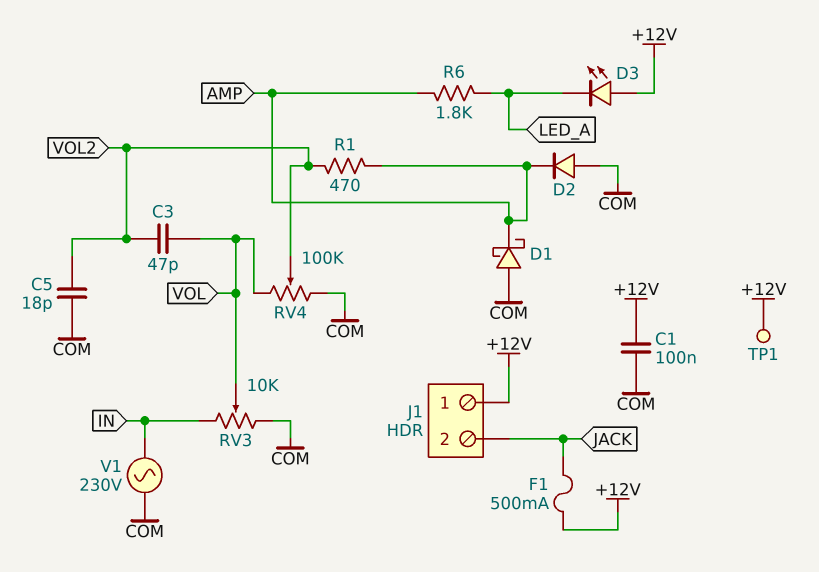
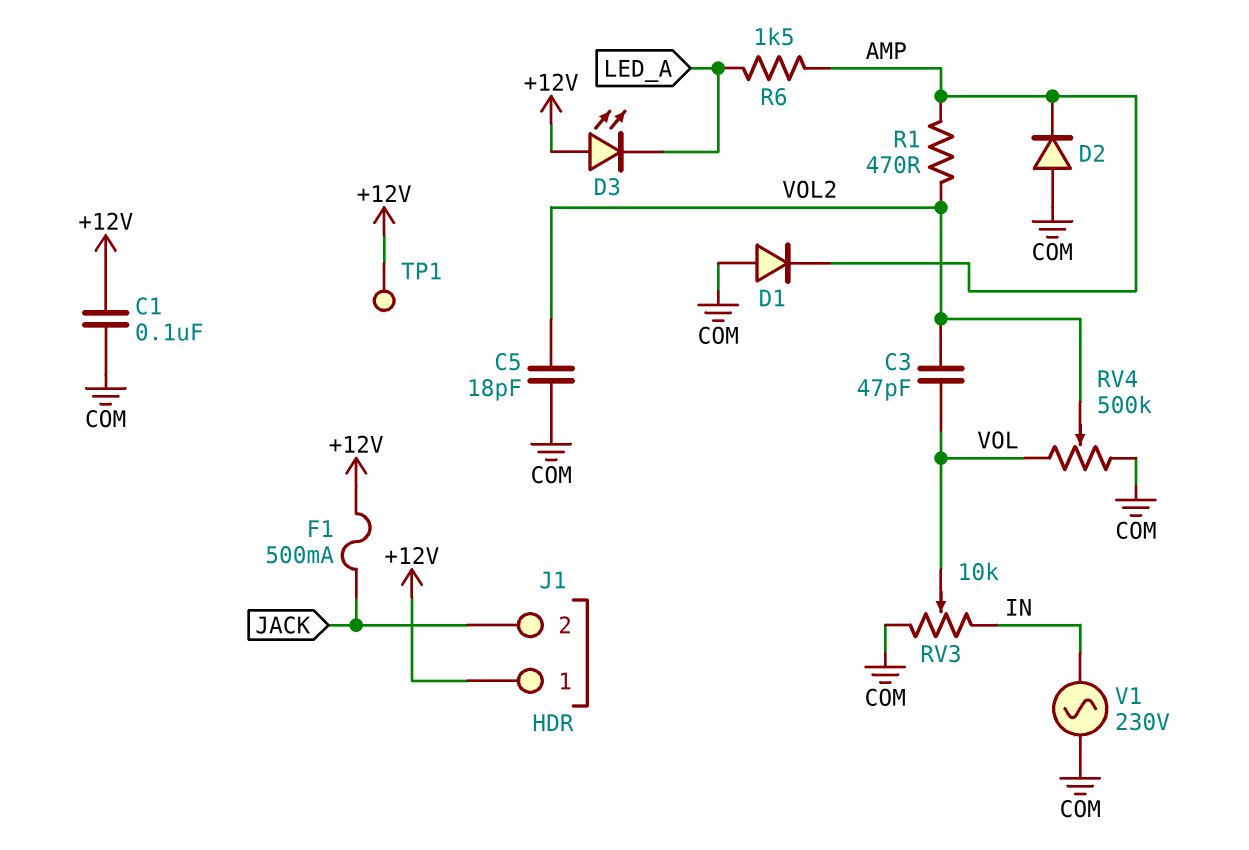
D1: schottky (A COM, K AMP) -> diode (A COM, K AMP)
R6: 1.8k (AMP, LED_A) -> 1.5k (AMP, LED_A)
RV4: 100k (COM, VOL, wiper VOL2) -> 500k (COM, VOL, wiper VOL2)

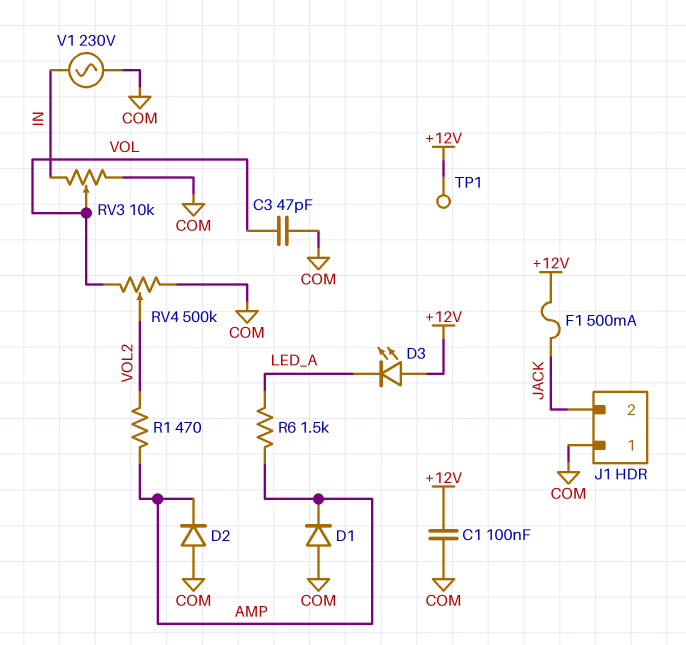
C3: 47pF (VOL, VOL2) -> 47pF (COM, VOL)
C5: 18pF (COM, VOL2) -> none
J1 pin 1: +12V -> COM

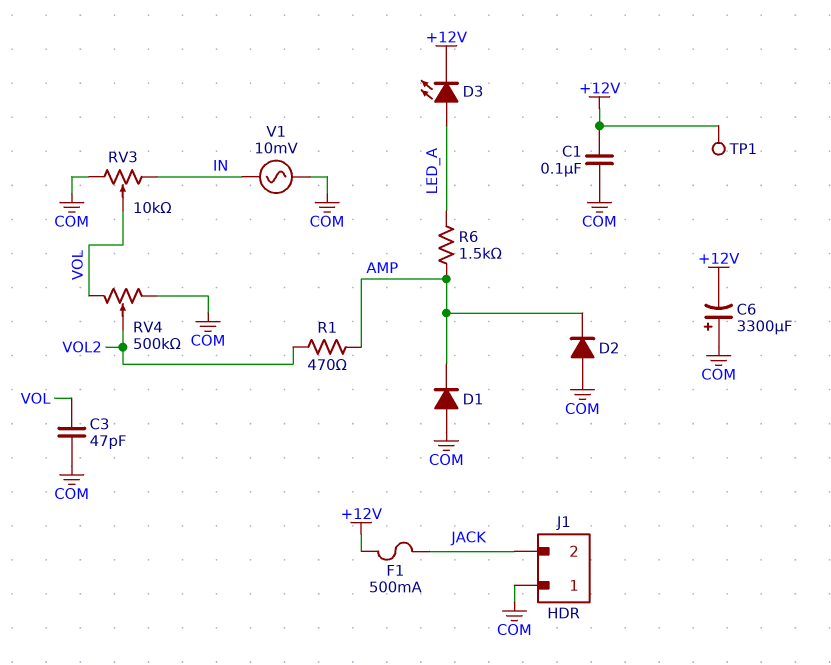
C6: none -> 3300uF (plus COM, minus +12V)
D3: LED (A +12V, K LED_A) -> LED (A LED_A, K +12V)
V1: AC 230V (COM, IN) -> AC 10mV (COM, IN)

